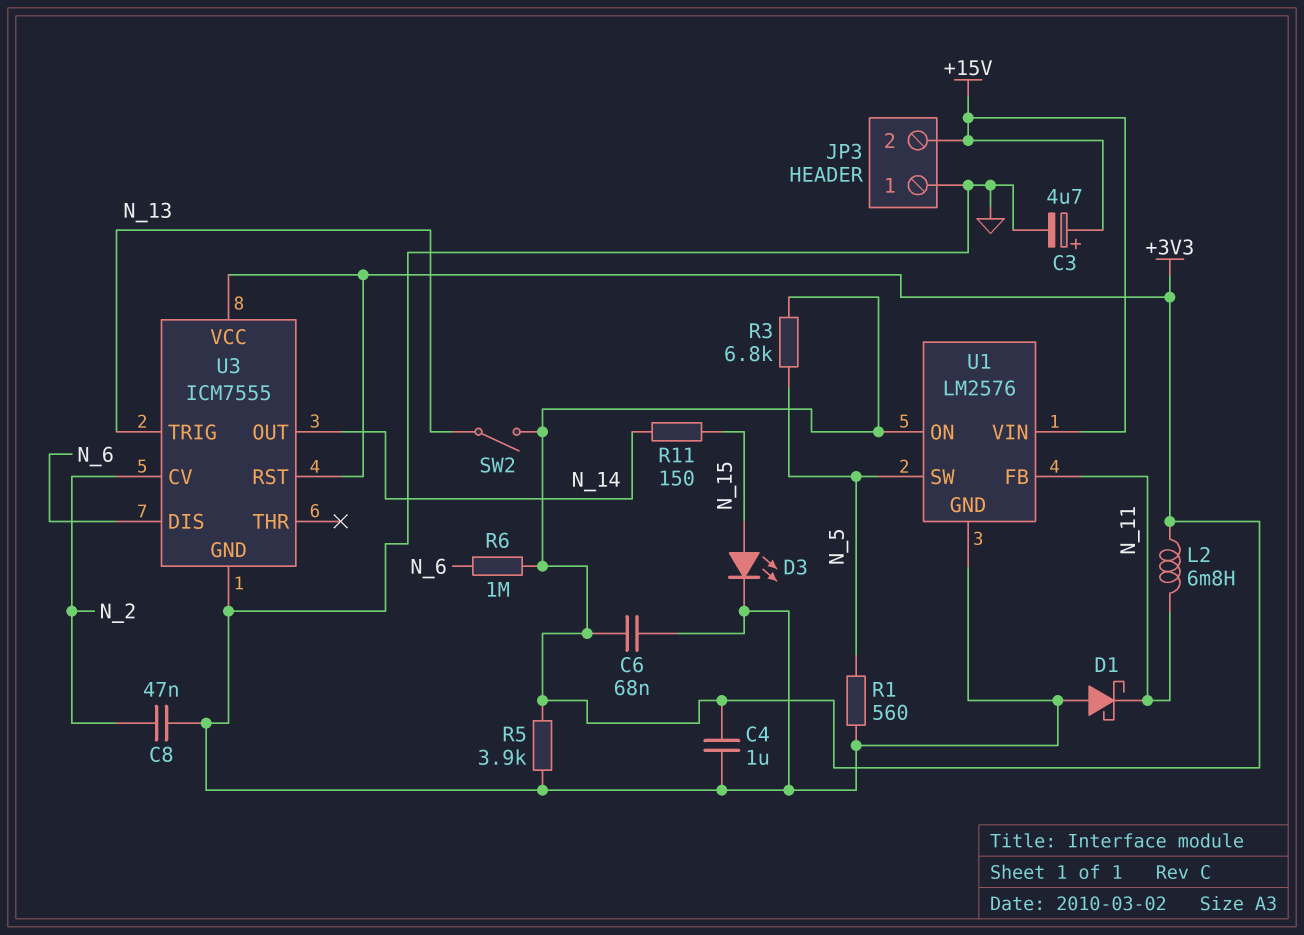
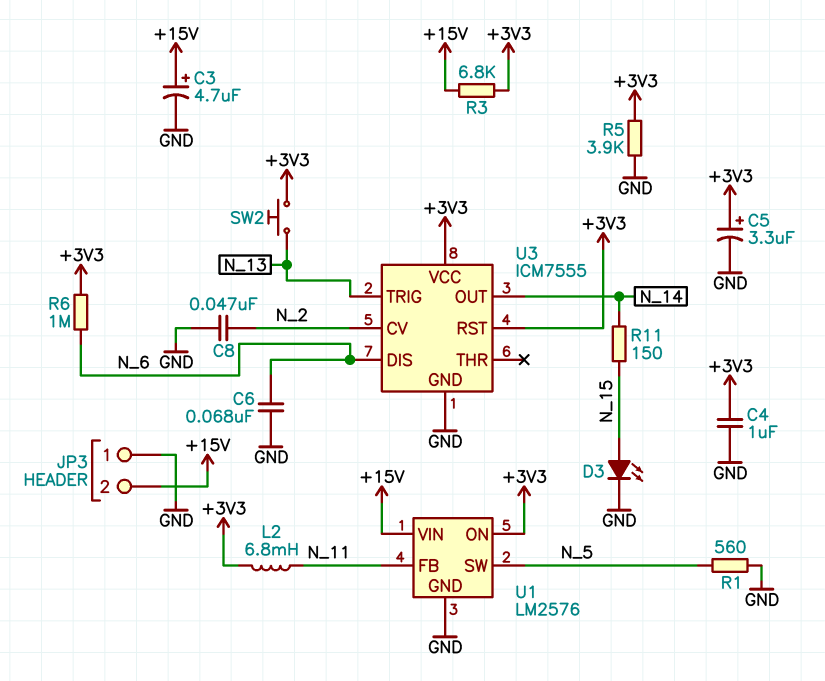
C5: none -> 3.3uF (plus +3V3, minus GND)
C6: 68nF (+3V3, GND) -> 68nF (GND, N_6)
D1: schottky (A GND, K N_11) -> none
R3: 6.8k (+3V3, N_5) -> 6.8k (+3V3, +15V)
SW2: switch (+3V3, N_13) -> button (+3V3, N_13)

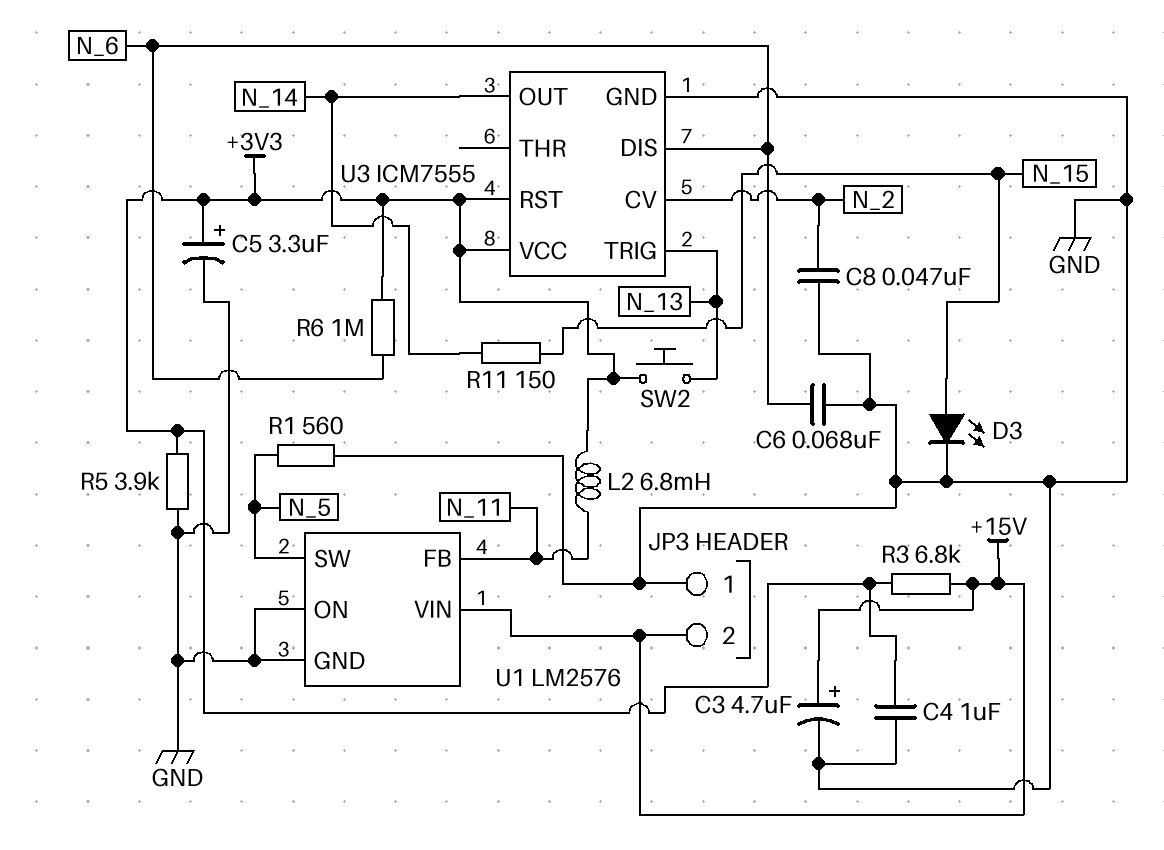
U1 pin ON: +3V3 -> GND

